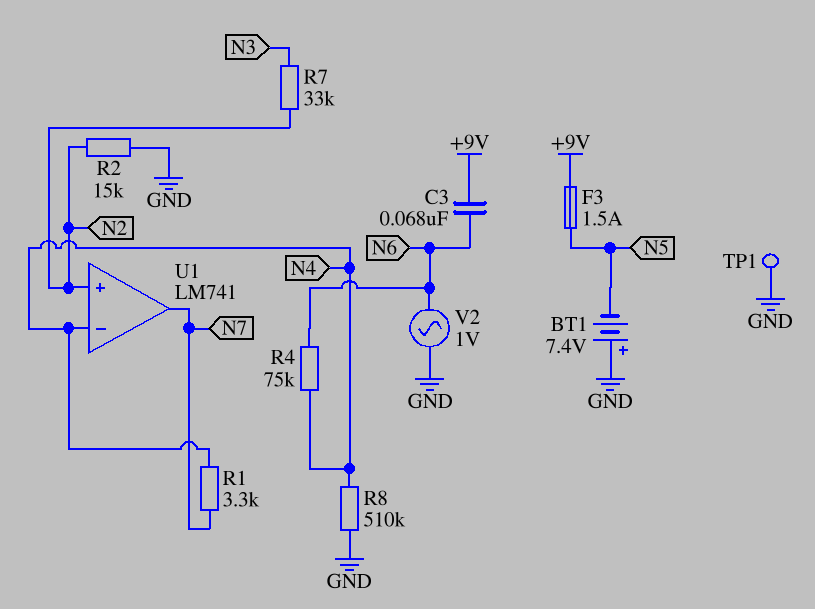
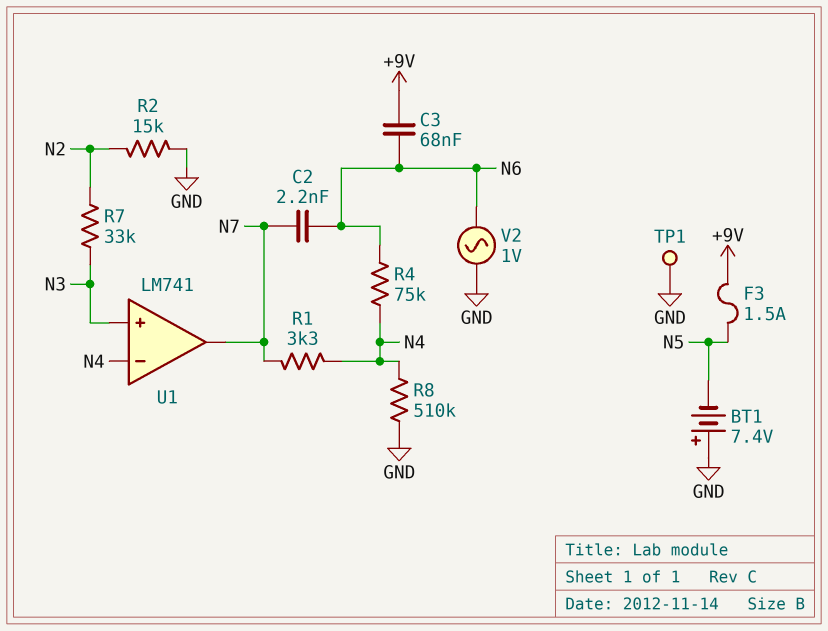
C2: none -> 2.2nF (N6, N7)
U1 pin in+: N2 -> N3

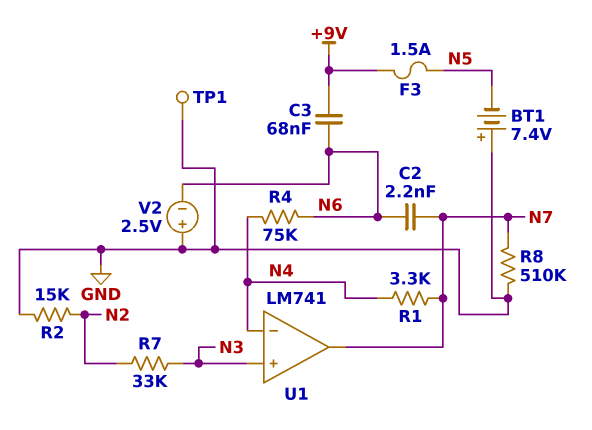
R8: 510k (GND, N4) -> 510k (GND, N7)
V2: AC 1V (GND, N6) -> 2.5V (plus GND, minus N6)

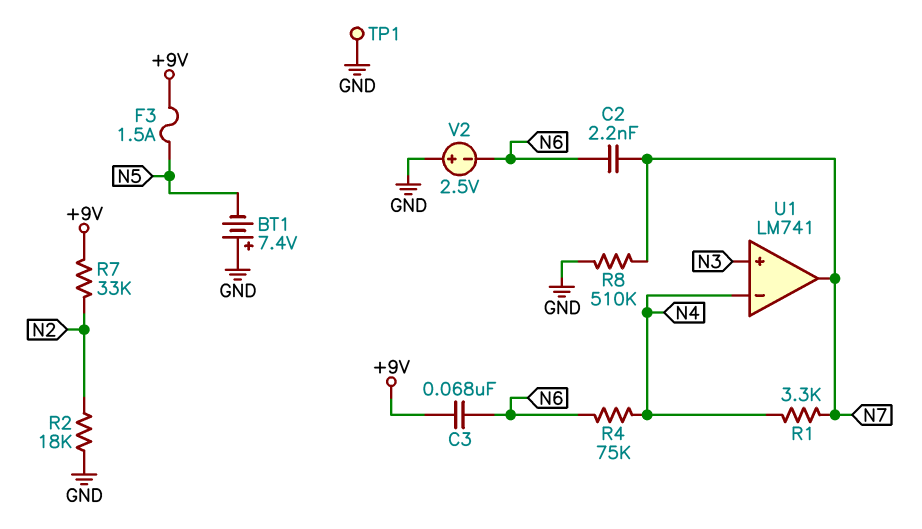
R2: 15k (GND, N2) -> 18k (GND, N2)
R7: 33k (N2, N3) -> 33k (+9V, N2)

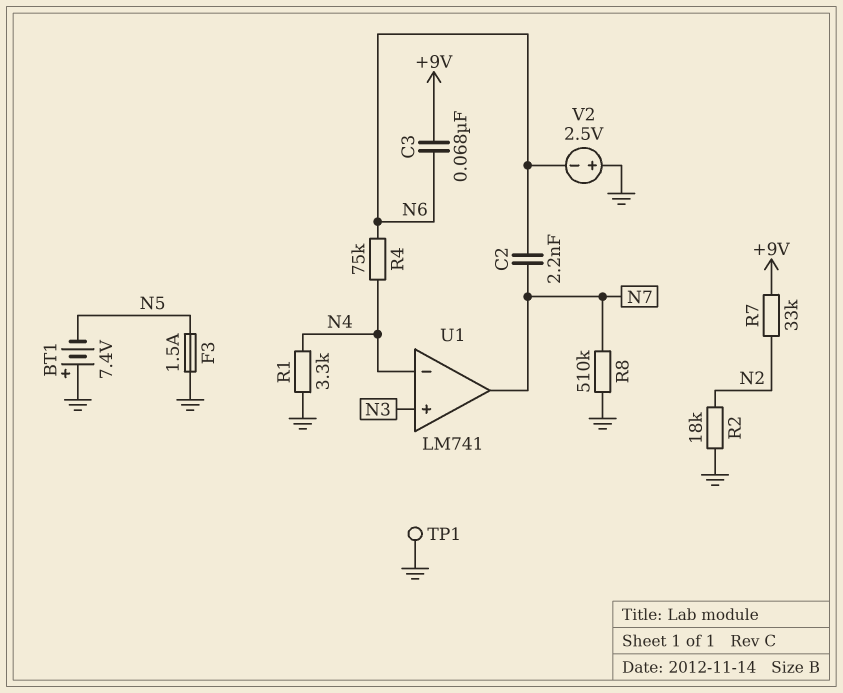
F3: 1.5A (+9V, N5) -> 1.5A (GND, N5)
R1: 3.3k (N4, N7) -> 3.3k (GND, N4)

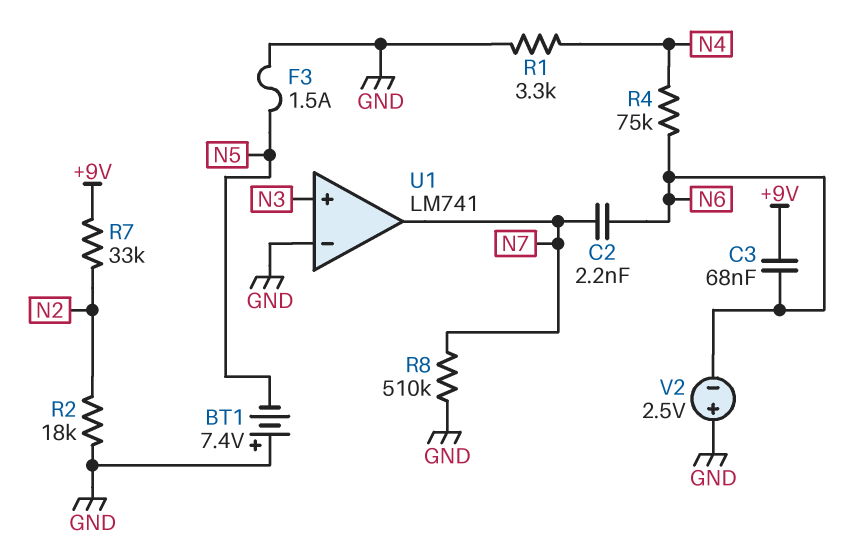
TP1: test point (GND) -> none
U1 pin in-: N4 -> GND

